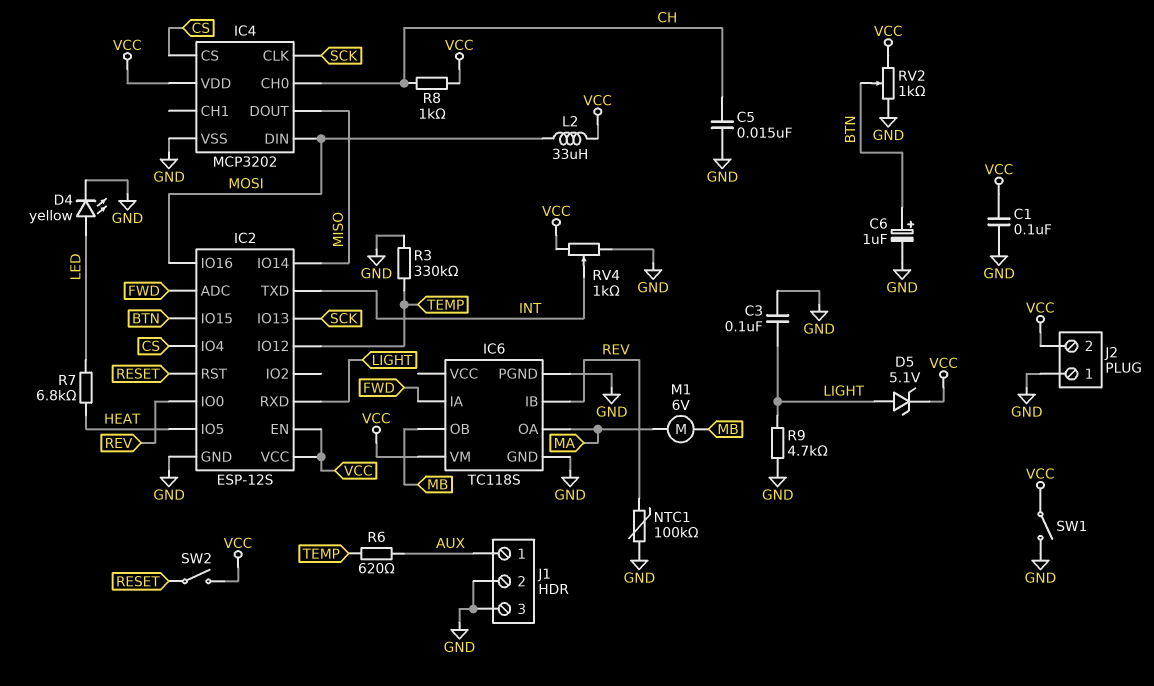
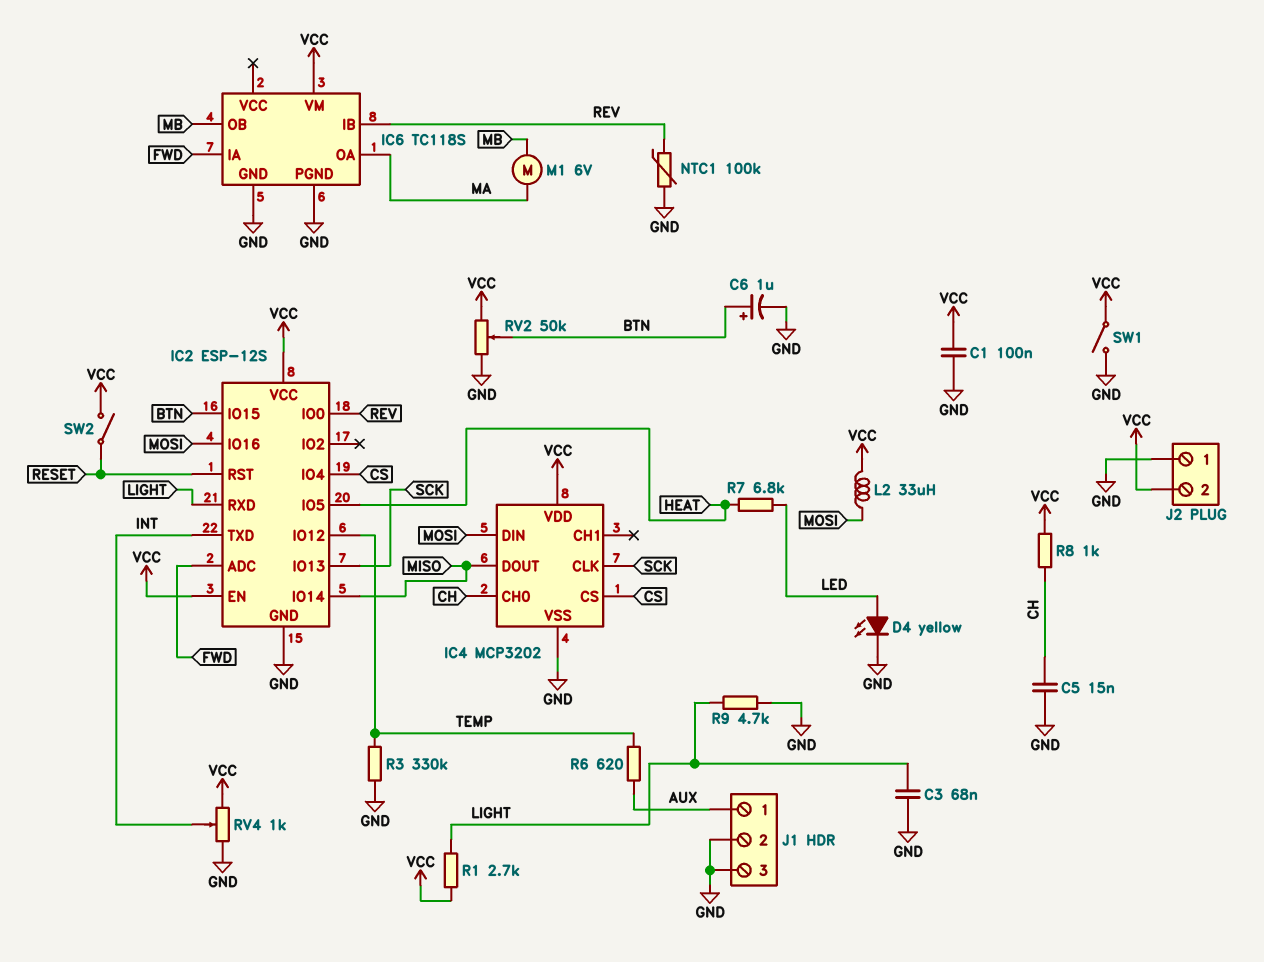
C3: 100nF (GND, LIGHT) -> 68nF (GND, LIGHT)
D5: zener 5.1V (A LIGHT, K VCC) -> none
R1: none -> 2.7k (LIGHT, VCC)
RV2: 1k (GND, VCC, wiper BTN) -> 50k (GND, VCC, wiper BTN)

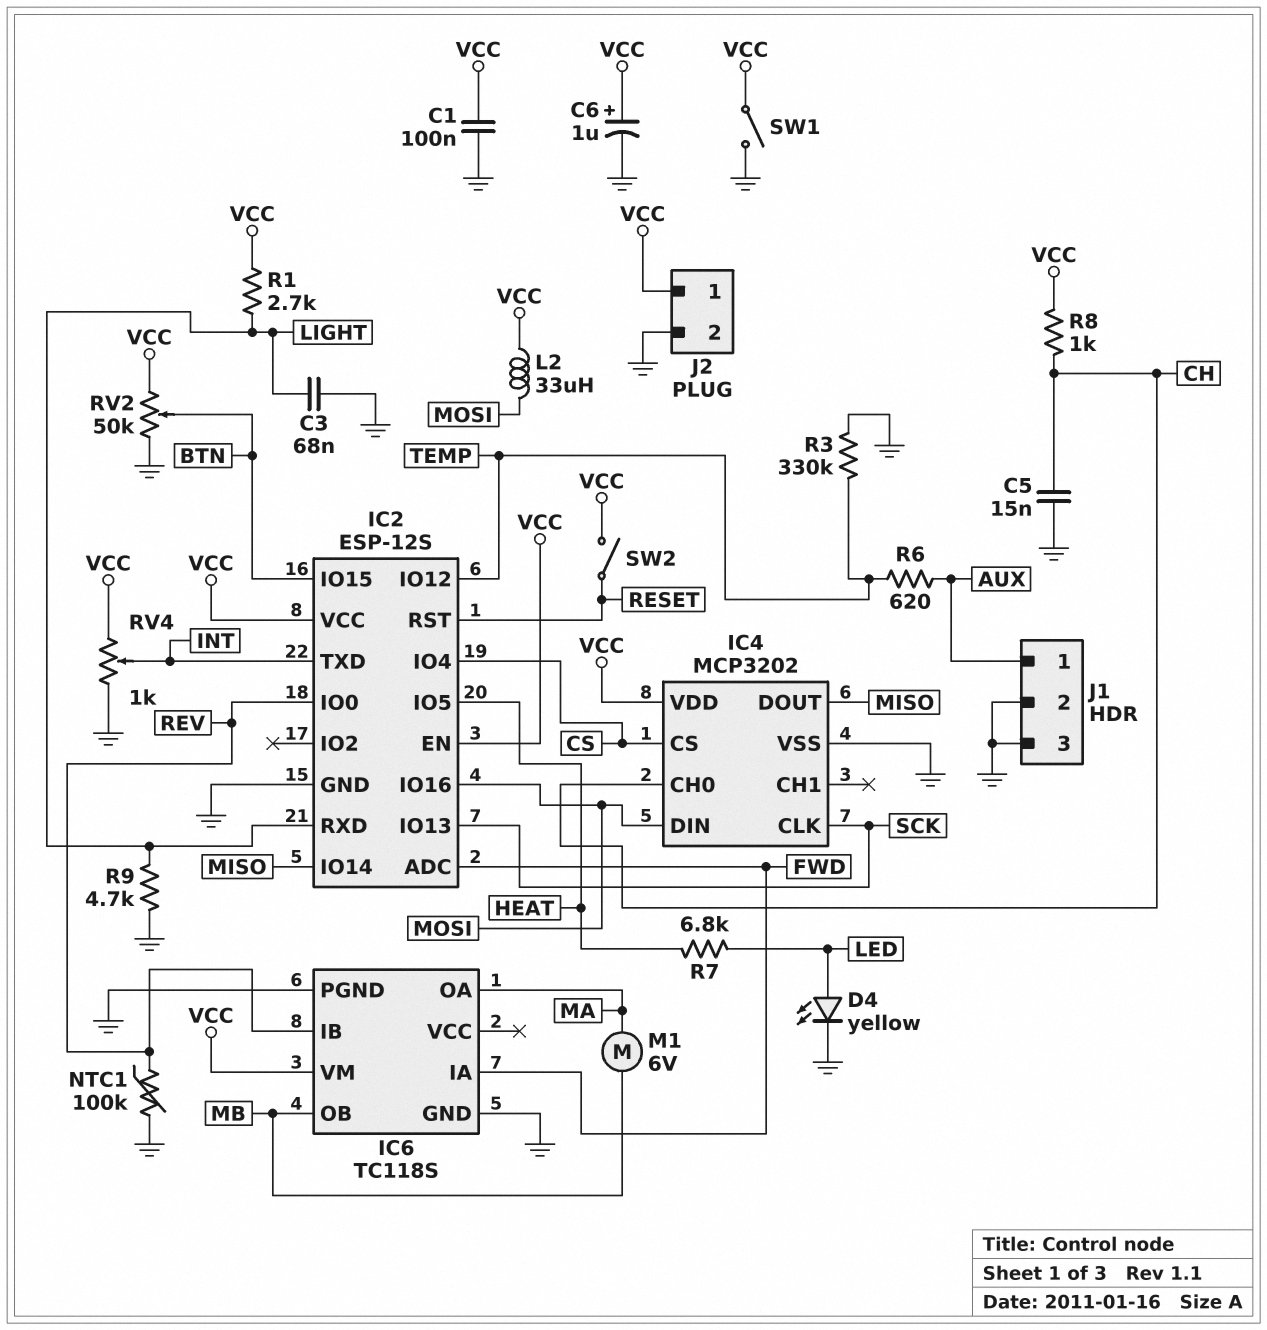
C6: 1uF (plus BTN, minus GND) -> 1uF (plus VCC, minus GND)
J2 pin 1: GND -> VCC
J2 pin 2: VCC -> GND

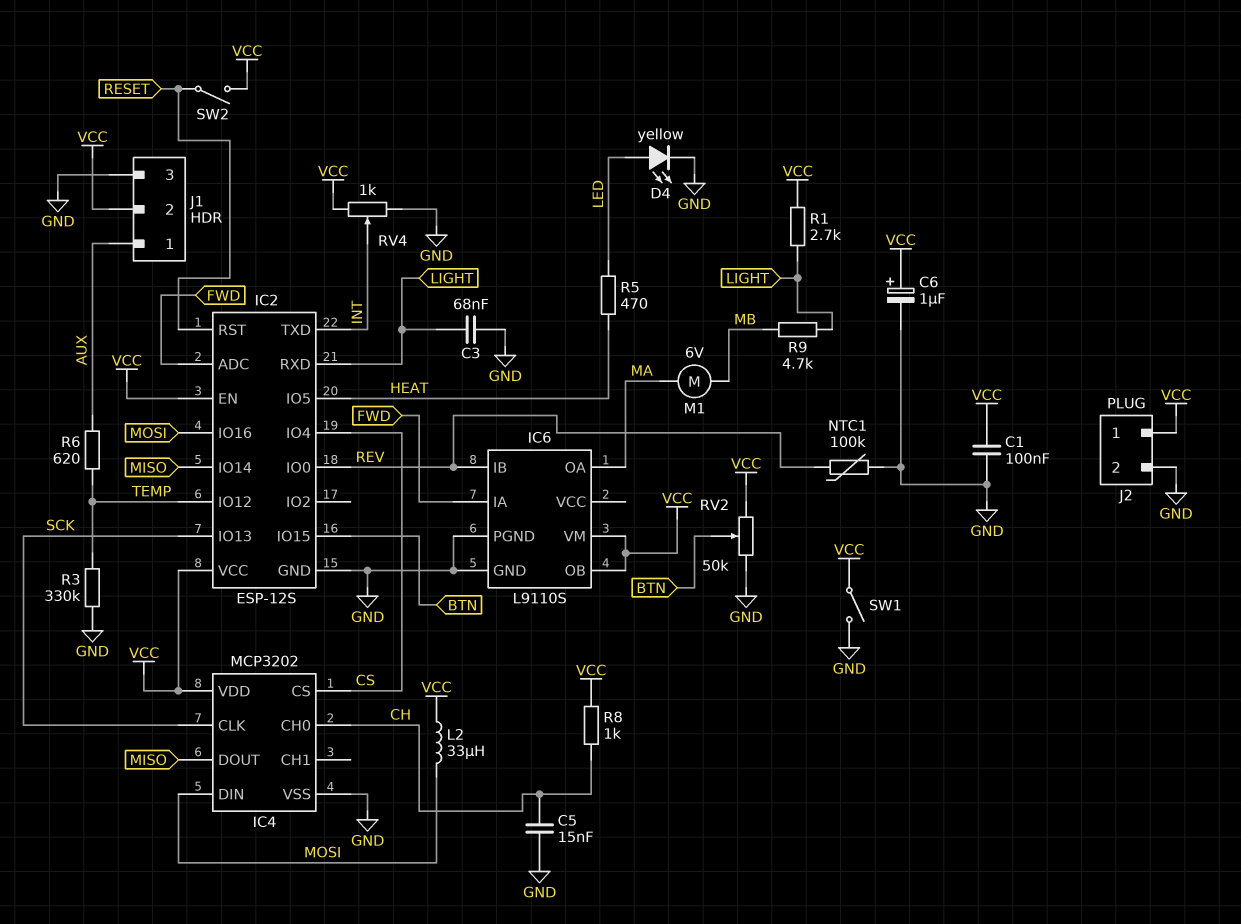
IC6: TC118S -> L9110S
IC6 pin OB: MB -> VCC
J1 pin 2: GND -> VCC
R5: none -> 470 (HEAT, LED)
R7: 6.8k (HEAT, LED) -> none
R9: 4.7k (GND, LIGHT) -> 4.7k (LIGHT, MB)

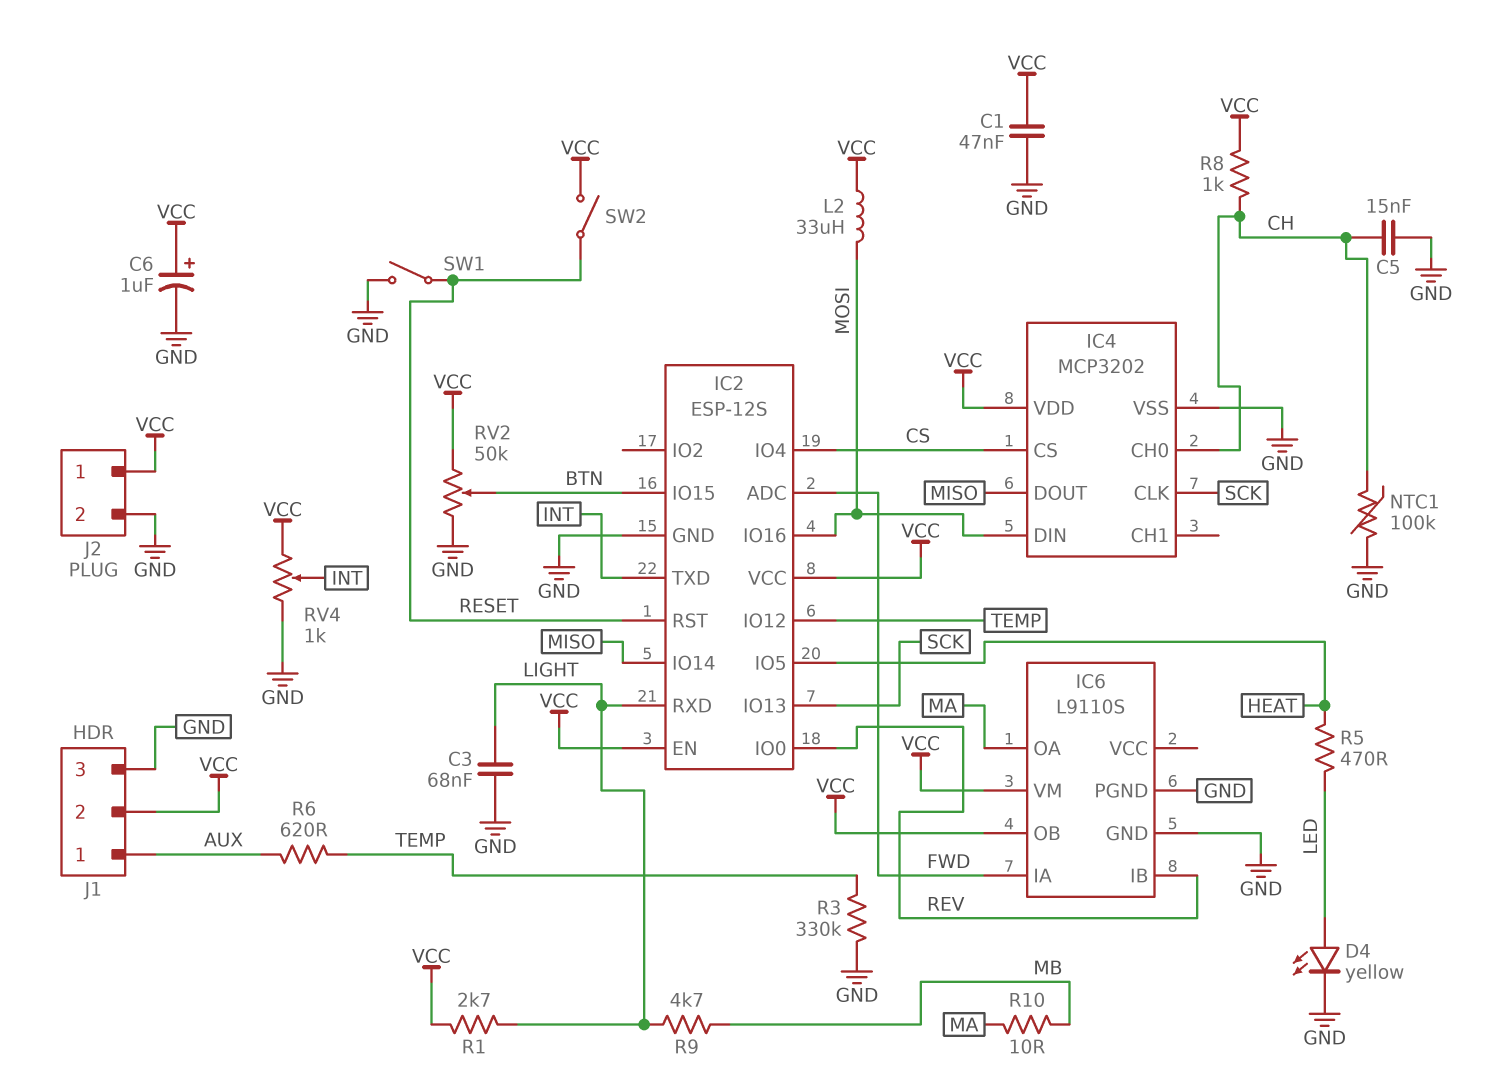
C1: 100nF (GND, VCC) -> 47nF (GND, VCC)
M1: motor 6V (MA, MB) -> none
NTC1: 100k (GND, REV) -> 100k (CH, GND)
R10: none -> 10 (MA, MB)
SW1: switch (GND, VCC) -> switch (GND, RESET)

